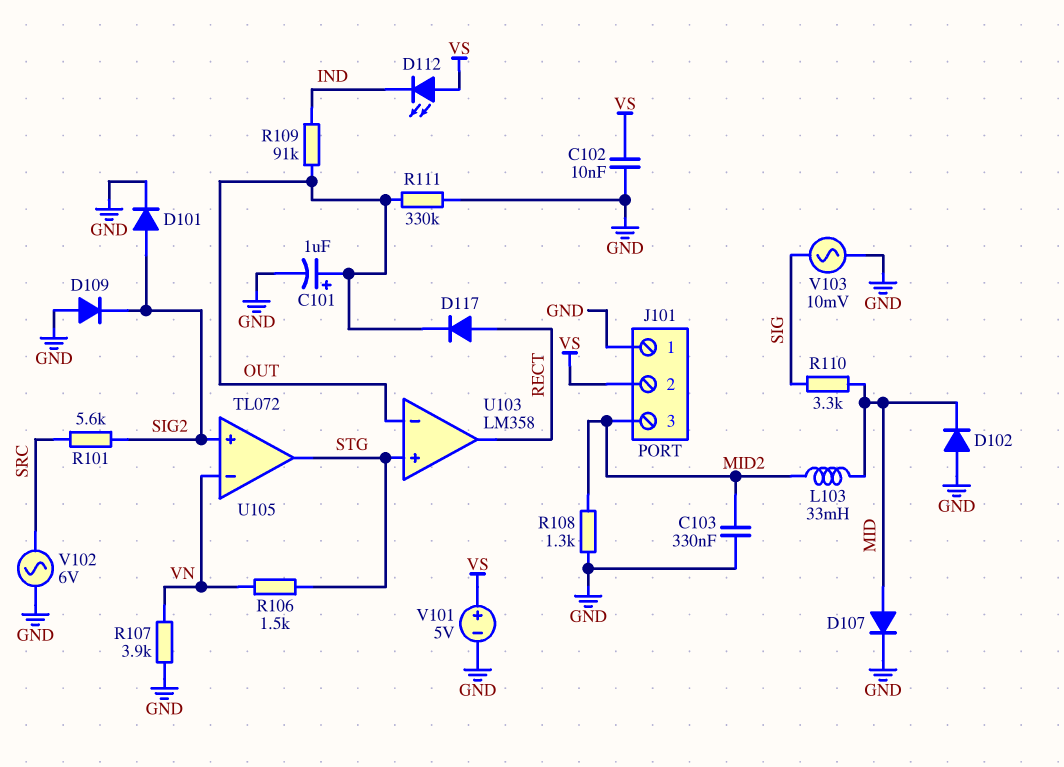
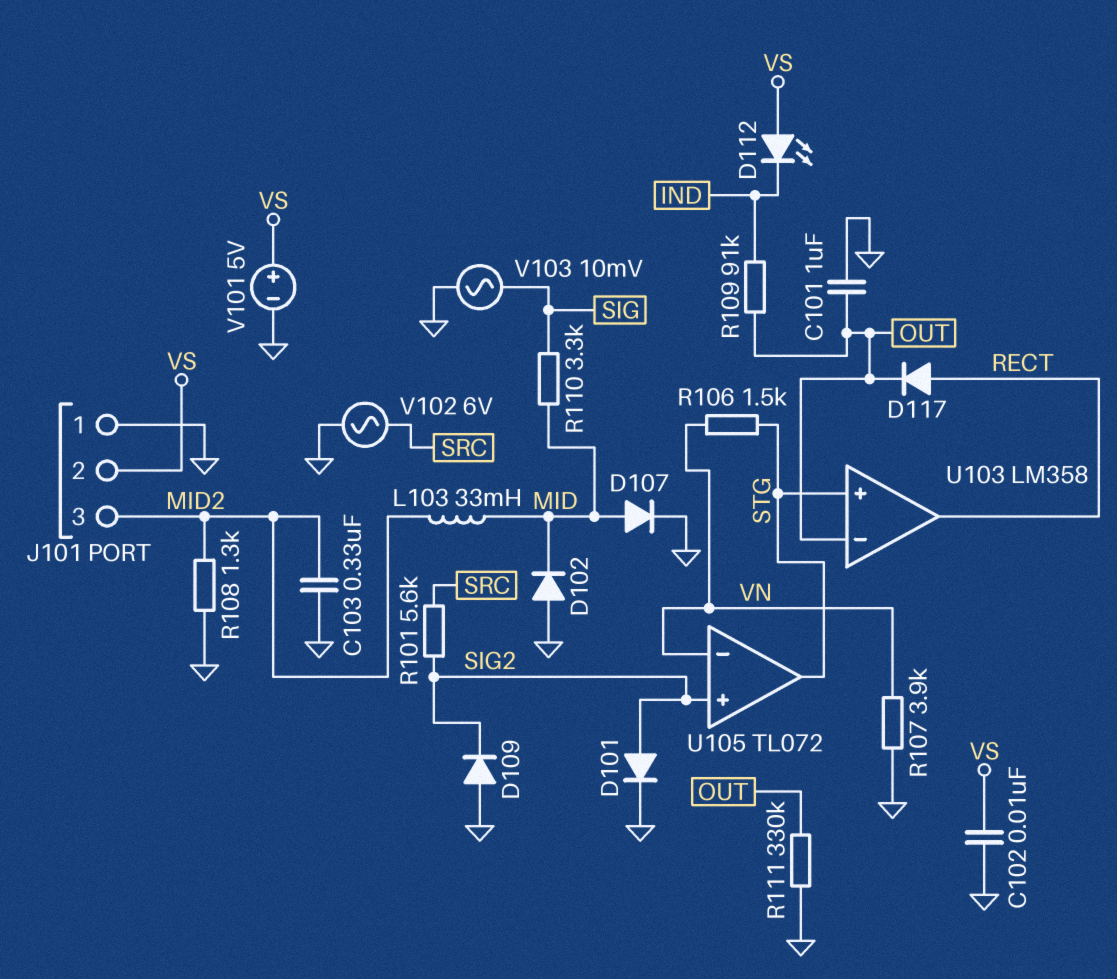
C101: 1uF (plus OUT, minus GND) -> 1uF (GND, OUT)

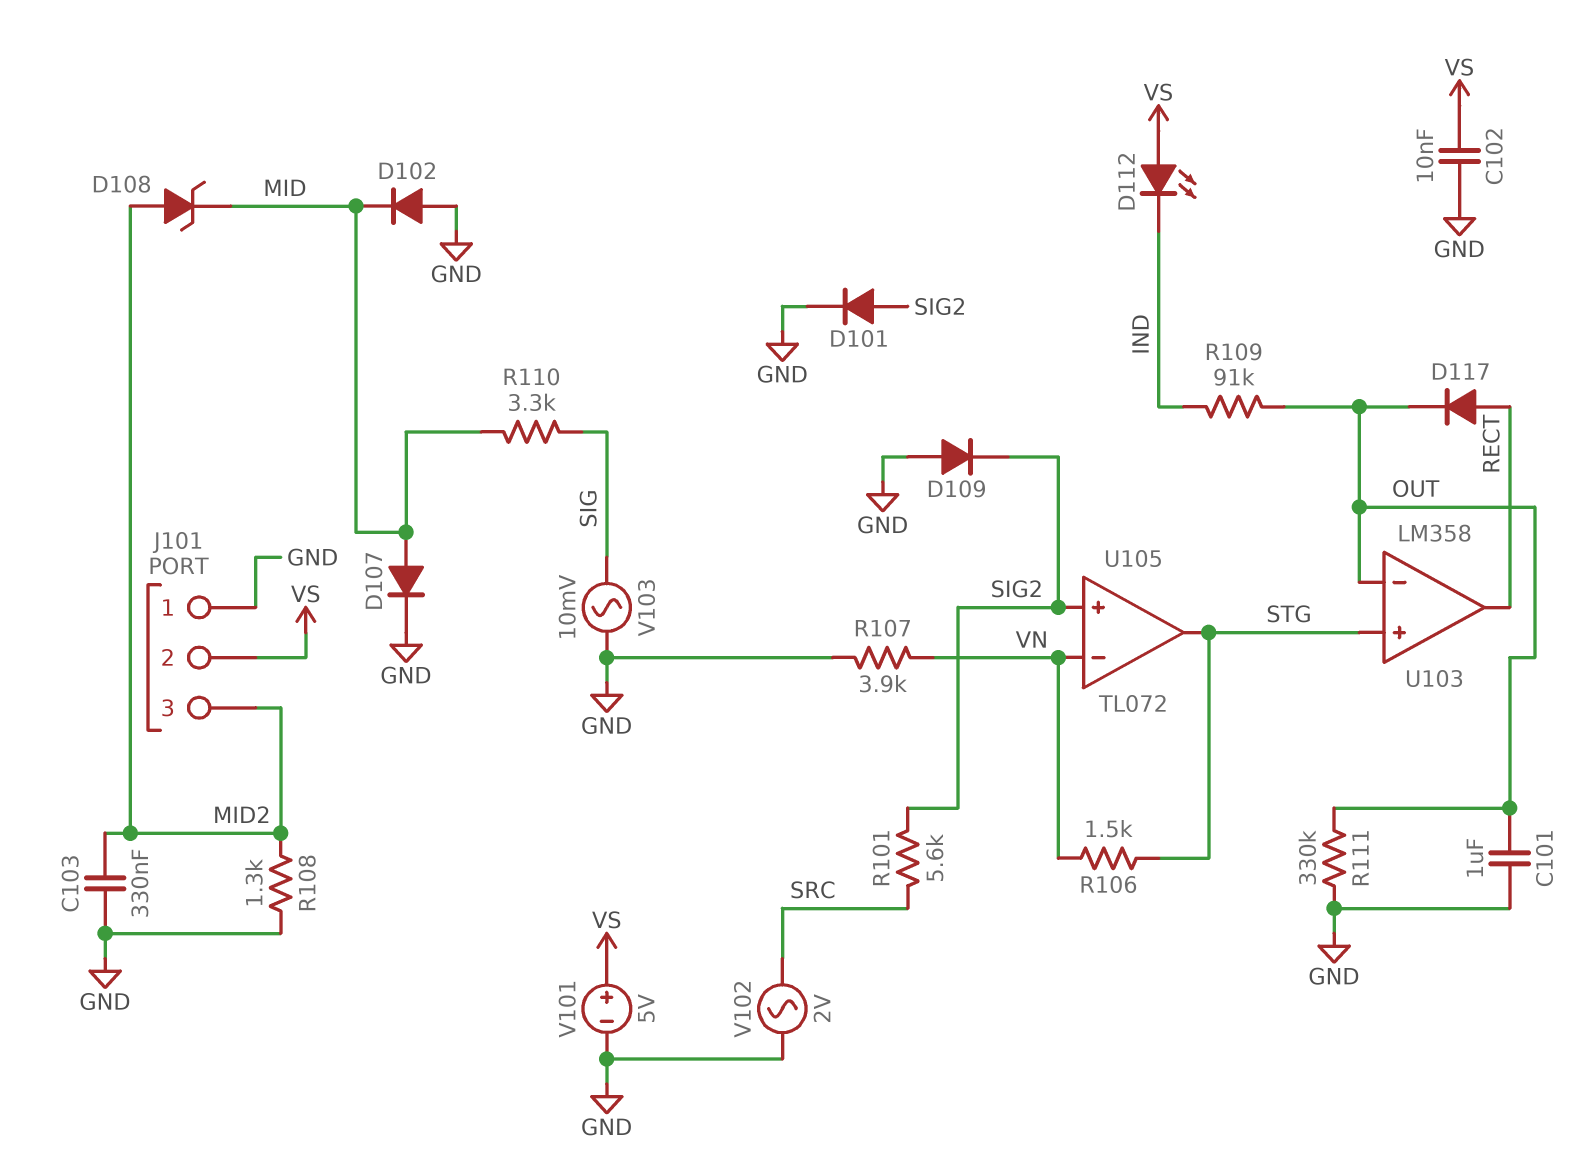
D108: none -> zener (A MID2, K MID)
L103: 33mH (MID, MID2) -> none
V102: AC 6V (GND, SRC) -> AC 2V (GND, SRC)

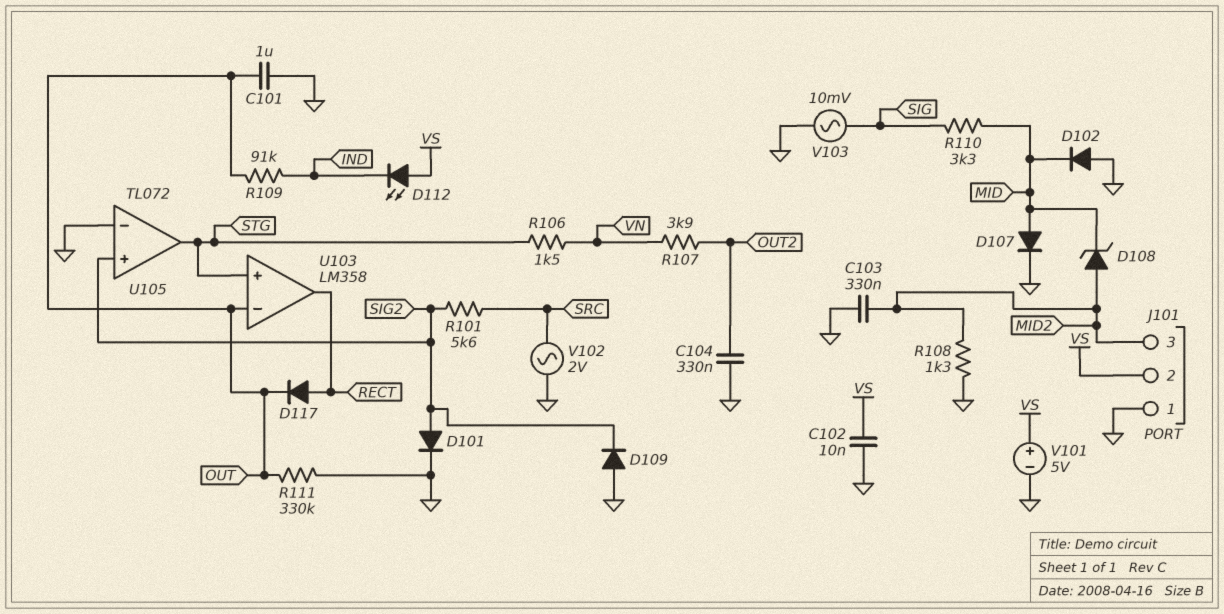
C104: none -> 330nF (GND, OUT2)
R107: 3.9k (GND, VN) -> 3.9k (OUT2, VN)
U105 pin in-: VN -> GND

